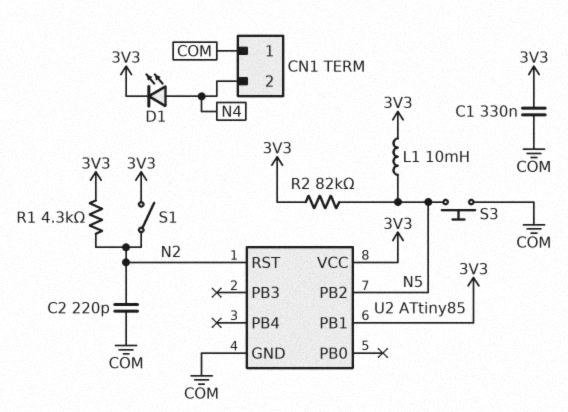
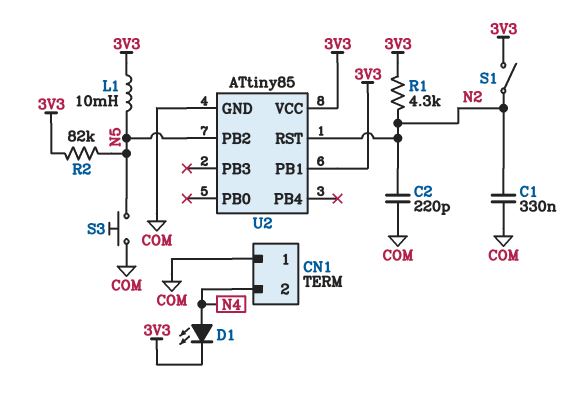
C1: 330nF (3V3, COM) -> 330nF (COM, N2)

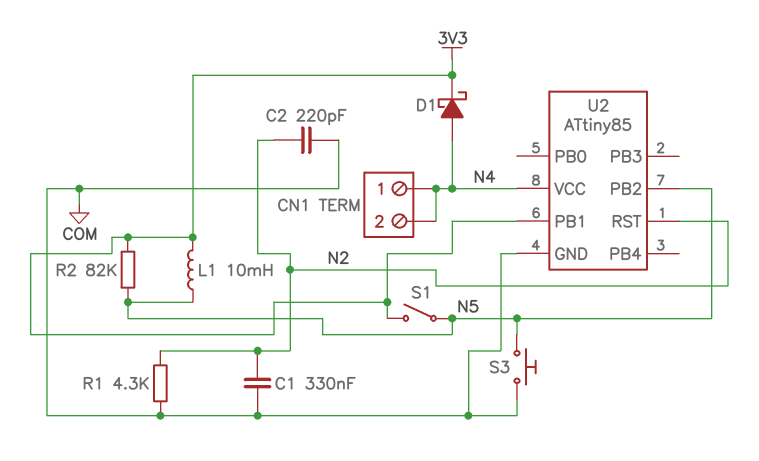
CN1 pin 1: COM -> N4
D1: LED (A N4, K 3V3) -> schottky (A N4, K 3V3)
R1: 4.3k (3V3, N2) -> 4.3k (COM, N2)
S1: switch (3V3, N2) -> switch (3V3, N5)
U2 pin VCC: 3V3 -> N4

